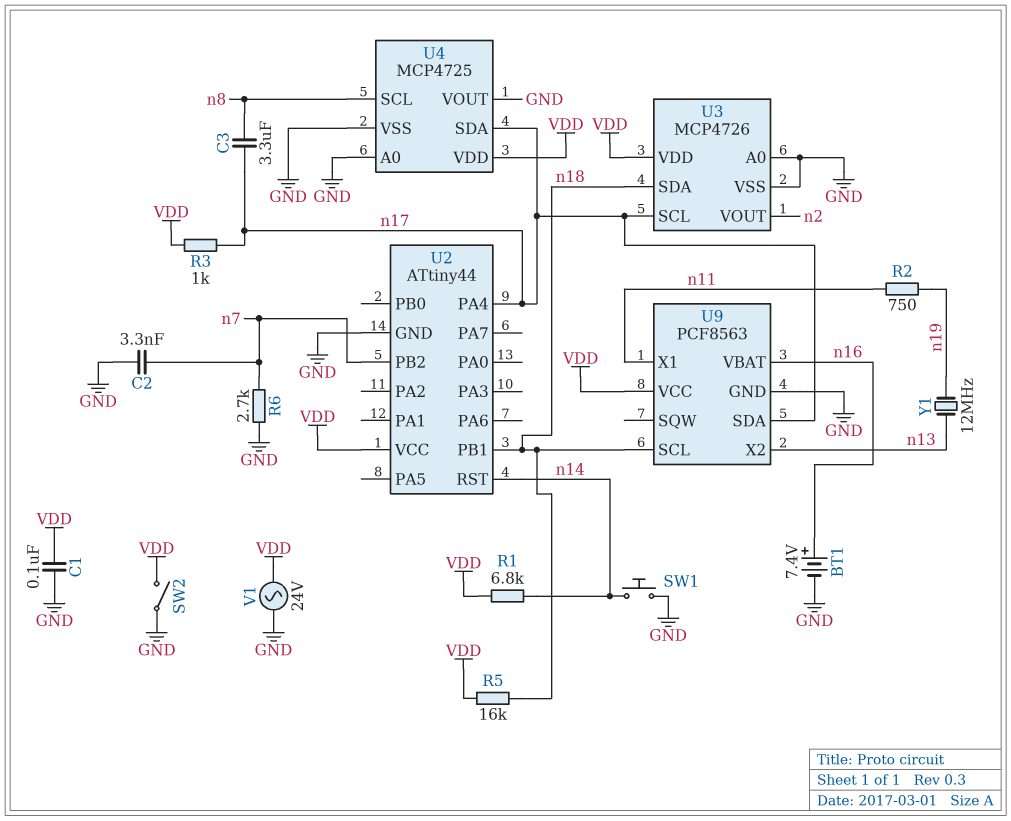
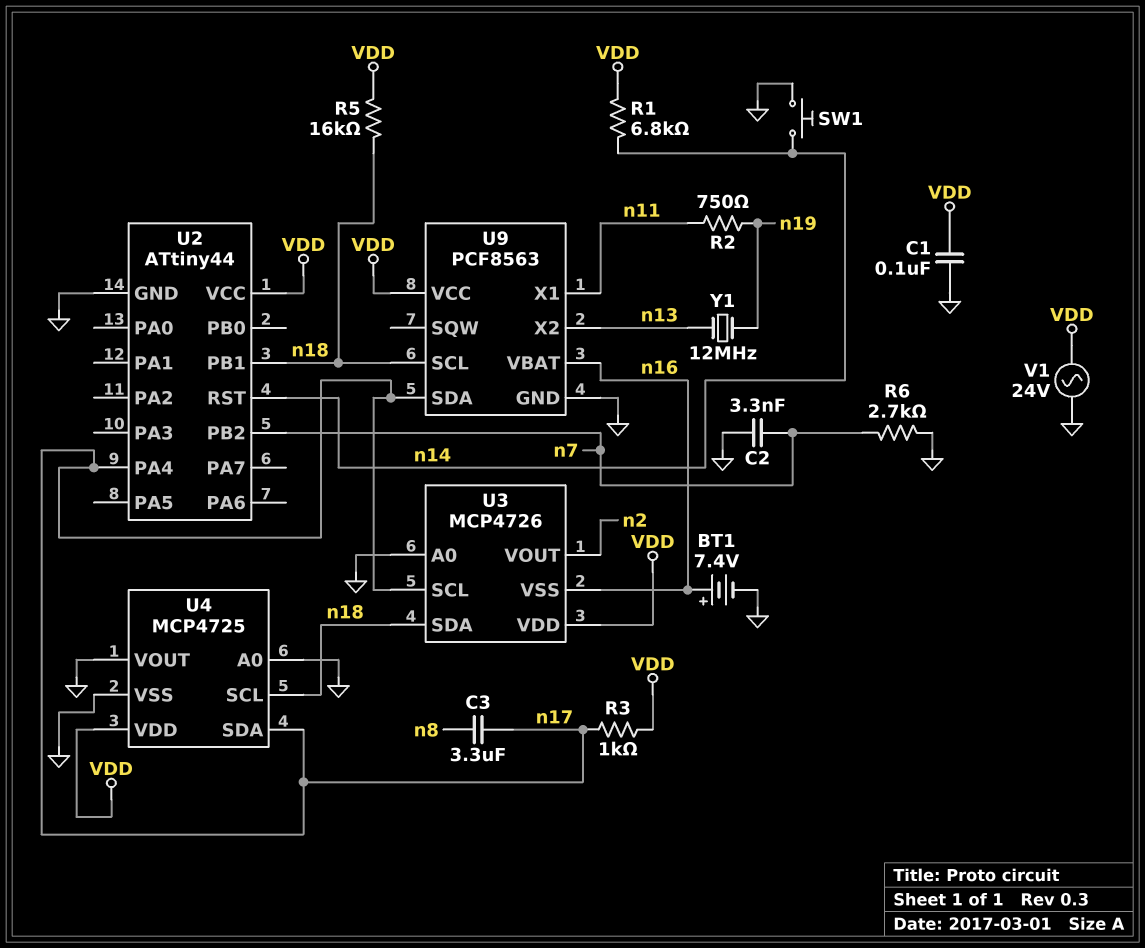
SW2: switch (GND, VDD) -> none
U3 pin VSS: GND -> n16
U4 pin SCL: n8 -> n18

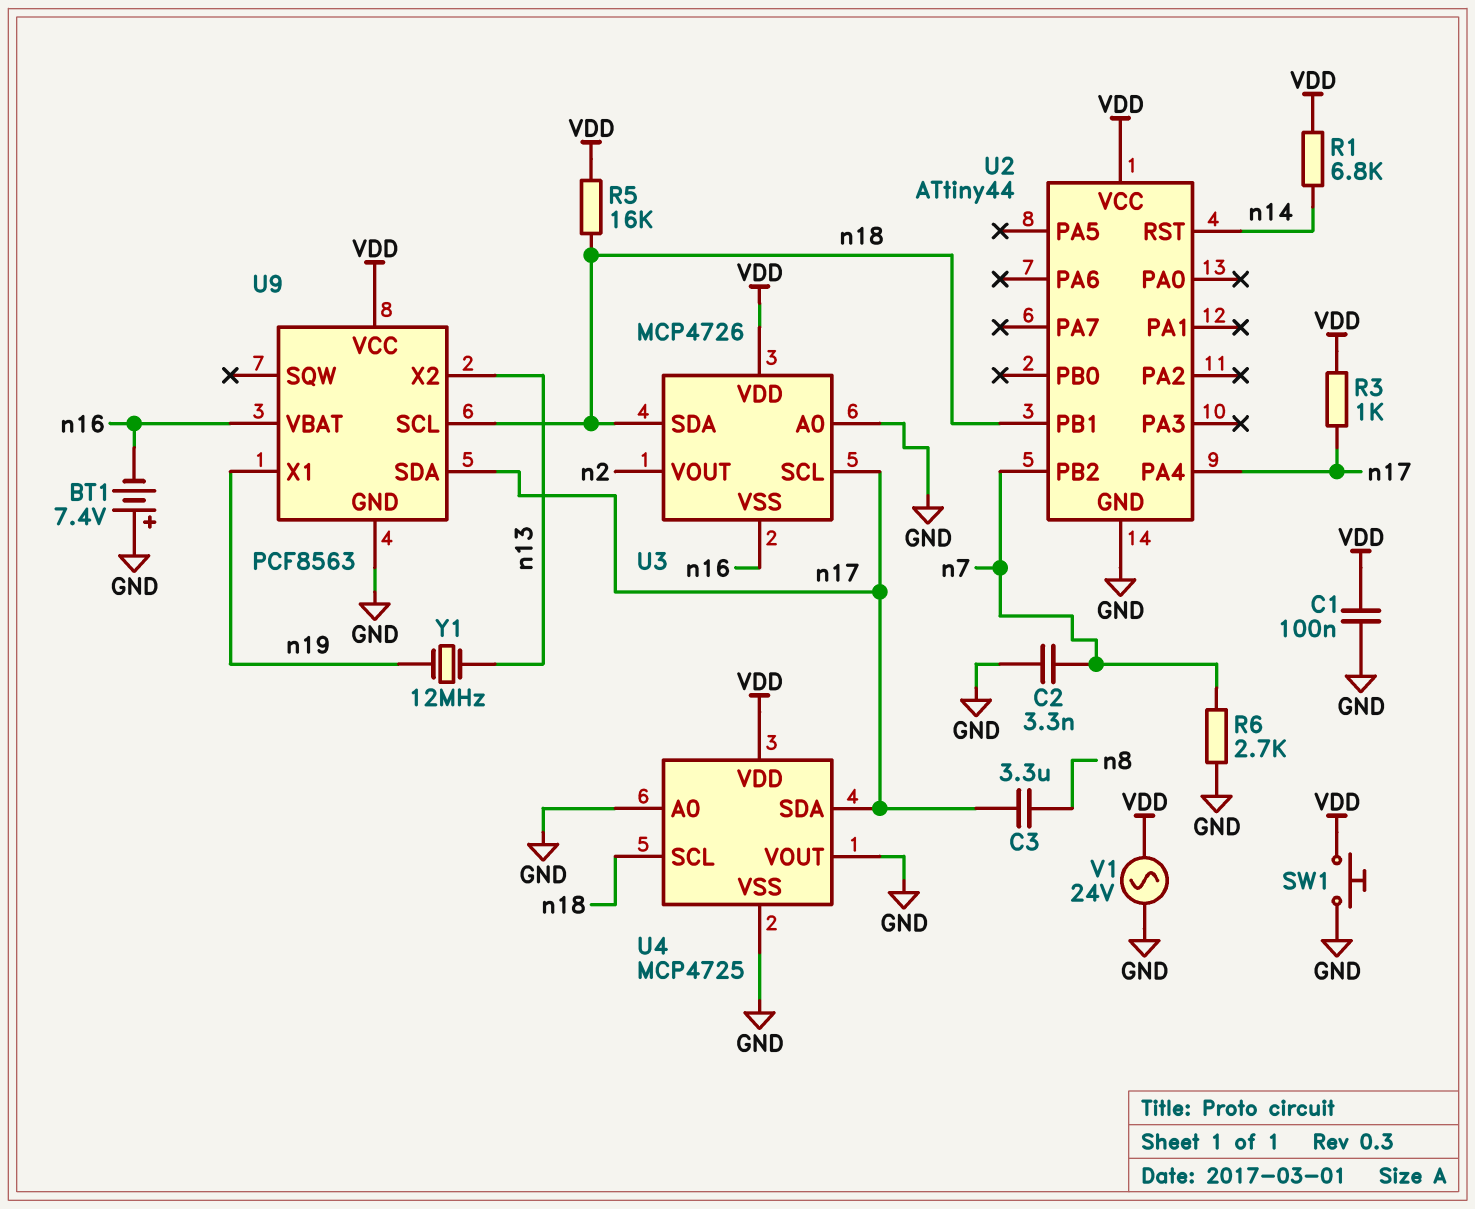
BT1: 7.4V (plus n16, minus GND) -> 7.4V (plus GND, minus n16)
R2: 750 (n11, n19) -> none
SW1: button (GND, n14) -> button (GND, VDD)
U9 pin X1: n11 -> n19

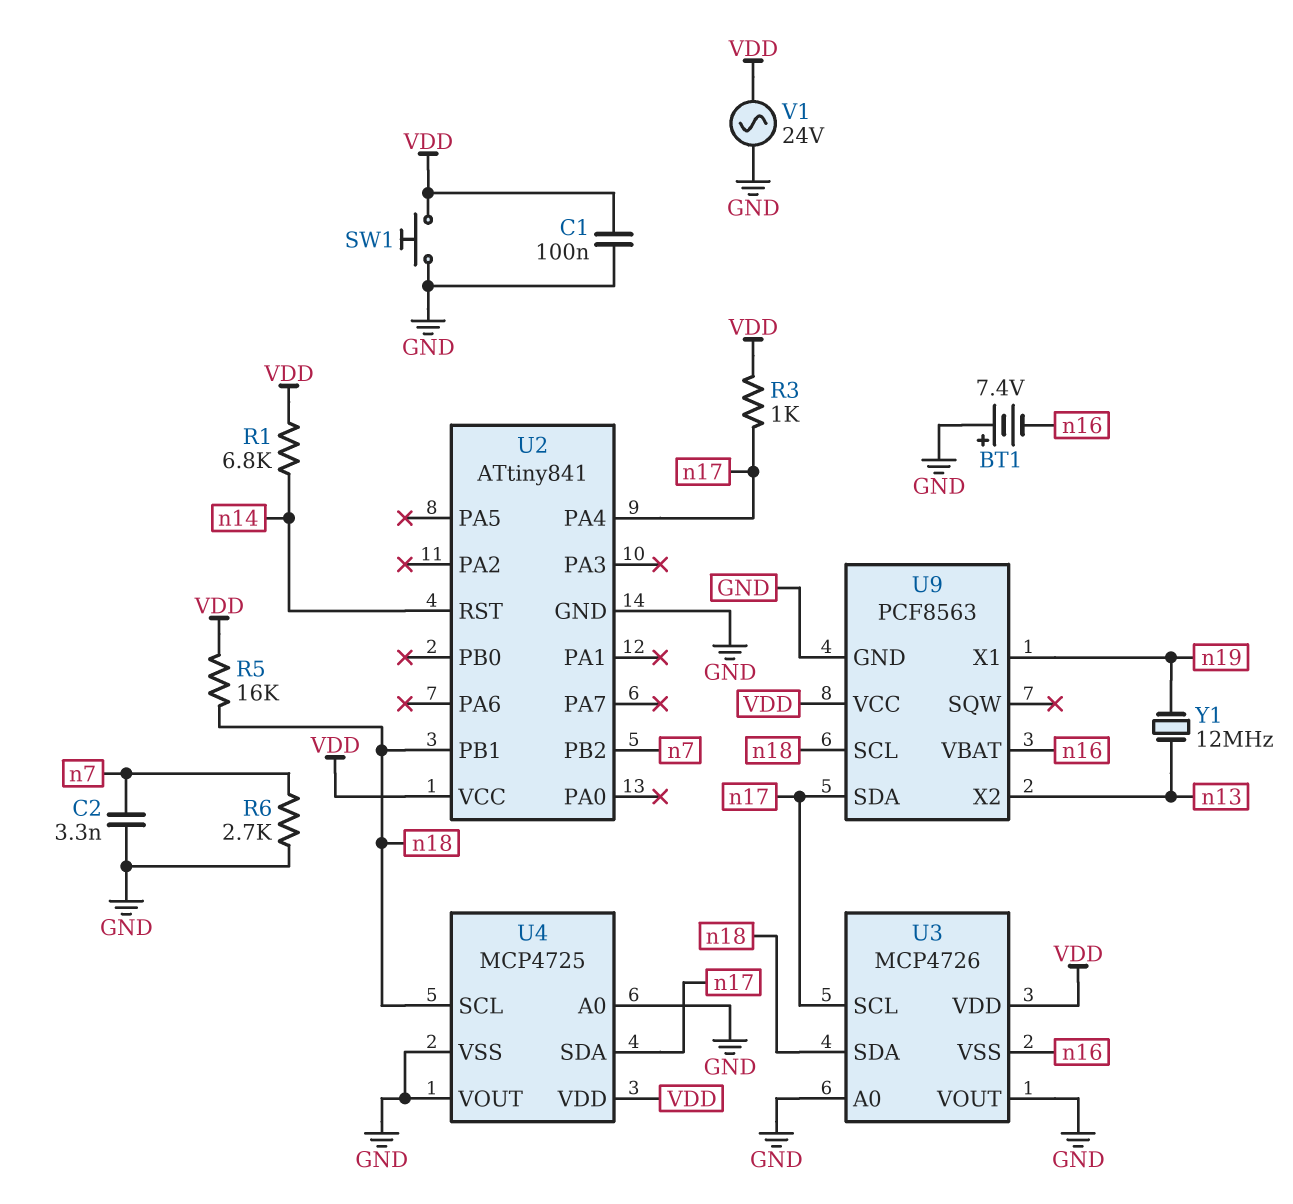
C3: 3.3uF (n8, n17) -> none
U2: ATtiny44 -> ATtiny841
U3 pin VOUT: n2 -> GND

